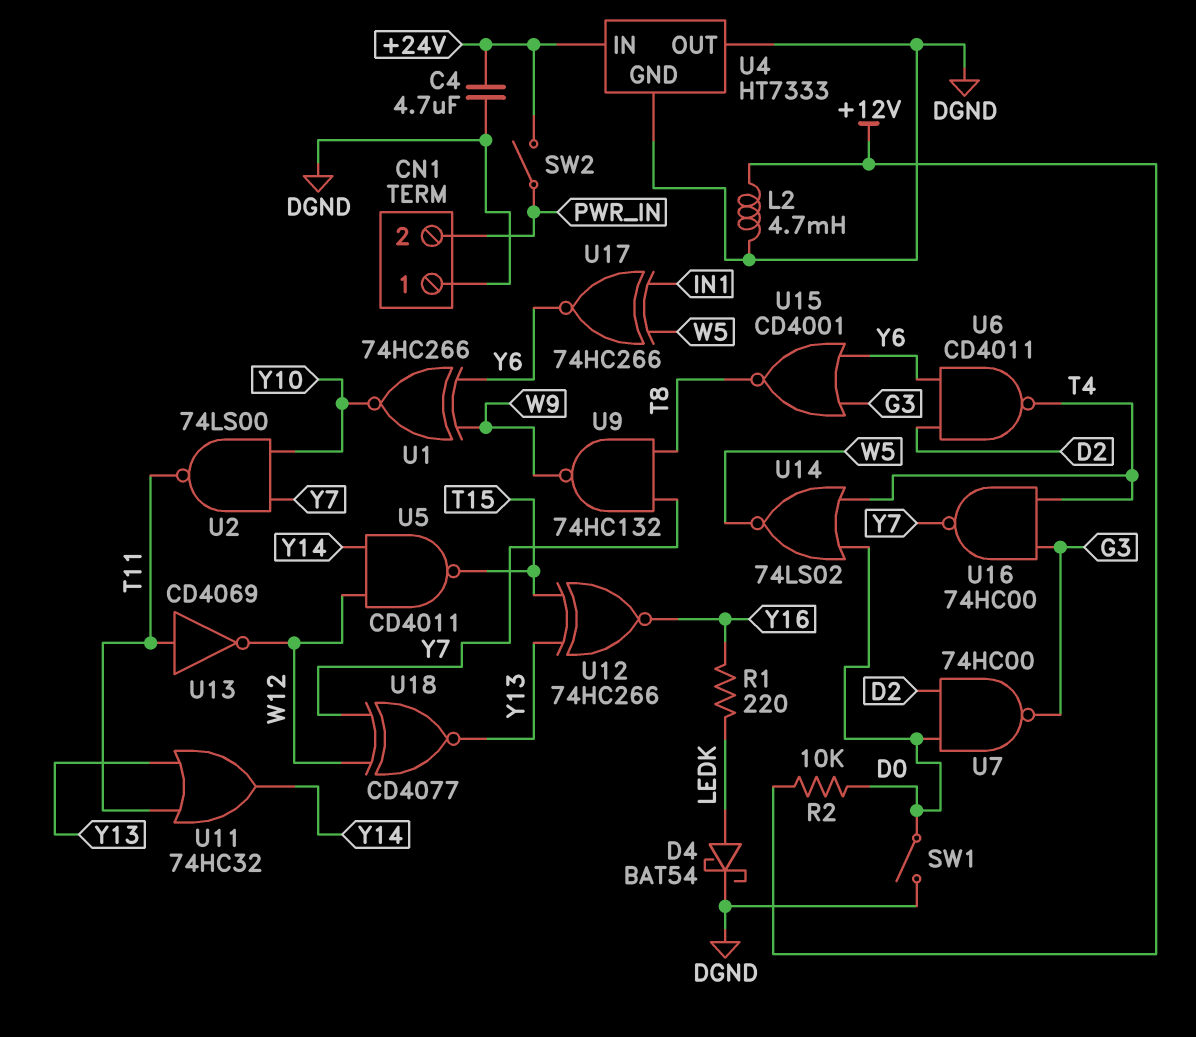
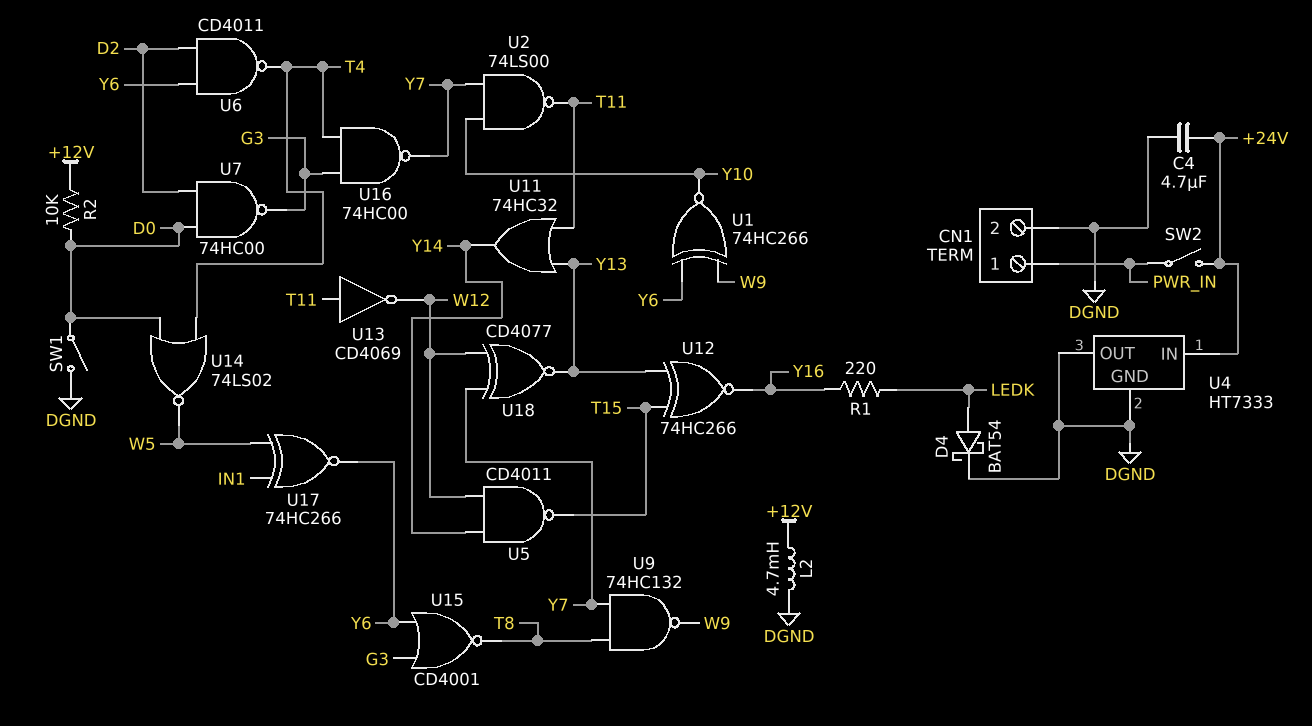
CN1 pin 1: DGND -> PWR_IN
CN1 pin 2: PWR_IN -> DGND

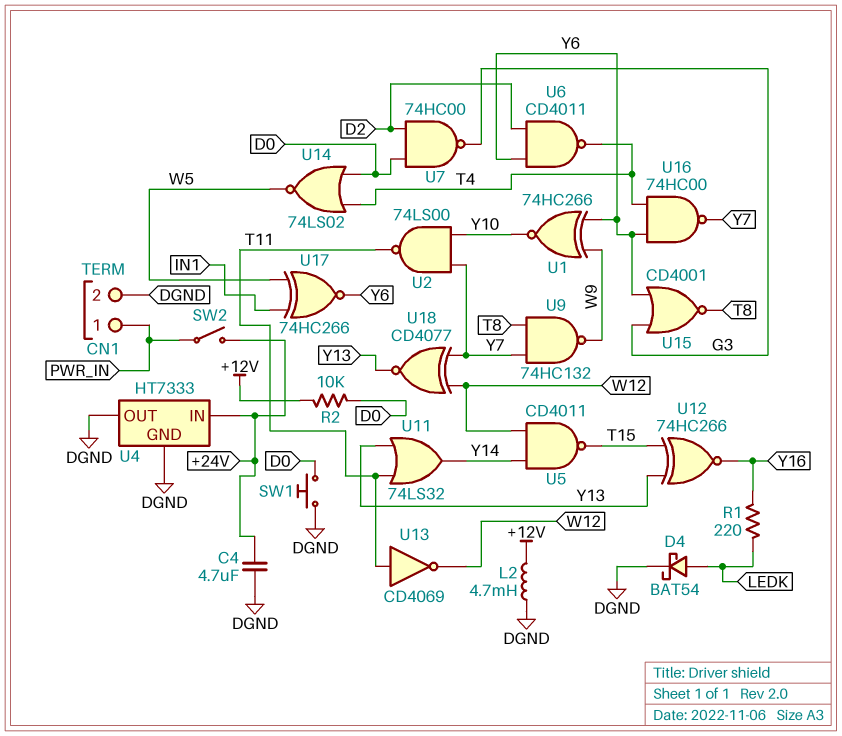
SW1: switch (D0, DGND) -> button (D0, DGND)
U11: OR 74HC32 (in T11, in Y13, out Y14) -> OR 74LS32 (in T11, in Y13, out Y14)
U16: NAND 74HC00 (in G3, in T4, out Y7) -> NAND 74HC00 (in T4, in Y6, out Y7)

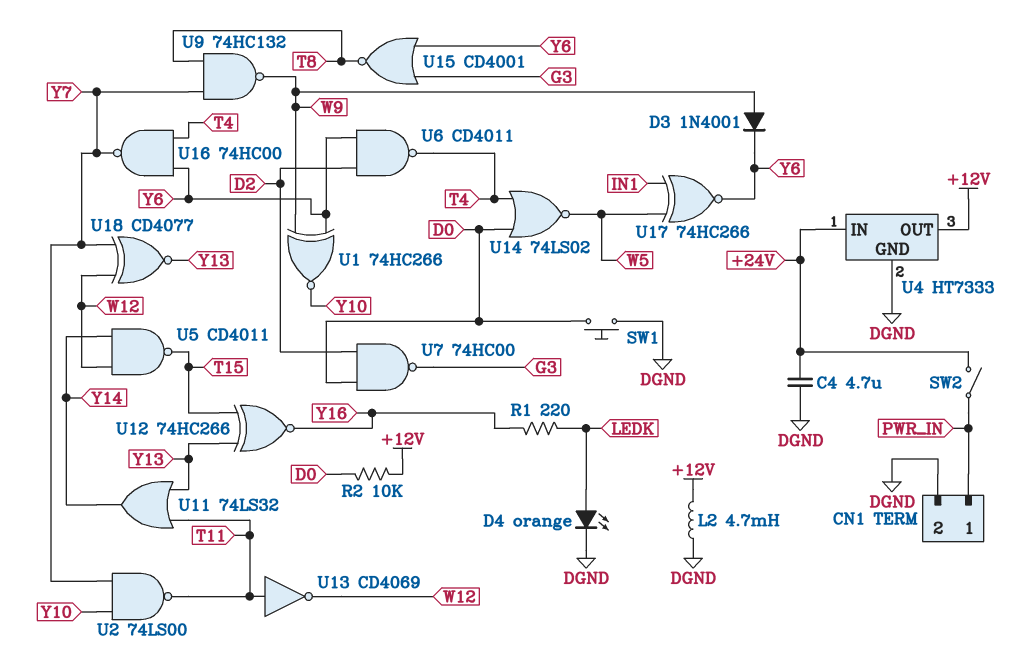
D3: none -> diode 1N4001 (A W9, K Y6)
D4: schottky BAT54 (A LEDK, K DGND) -> LED orange (A LEDK, K DGND)
U4 pin OUT: DGND -> +12V

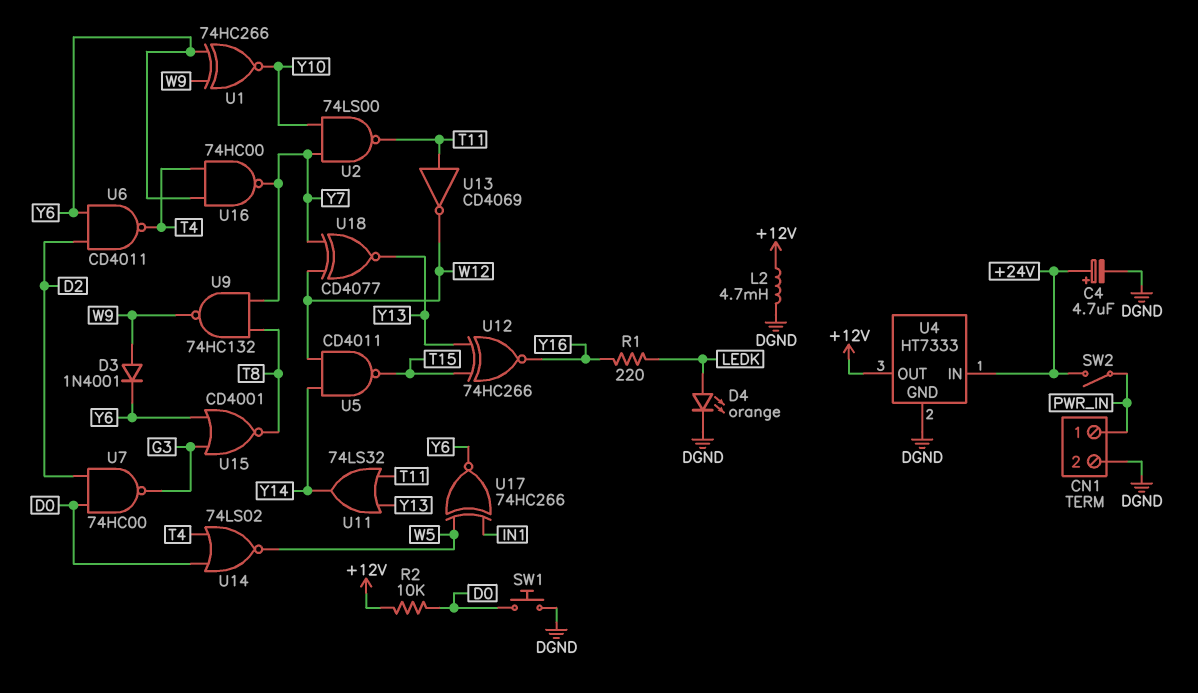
C4: 4.7uF (+24V, DGND) -> 4.7uF (plus +24V, minus DGND)

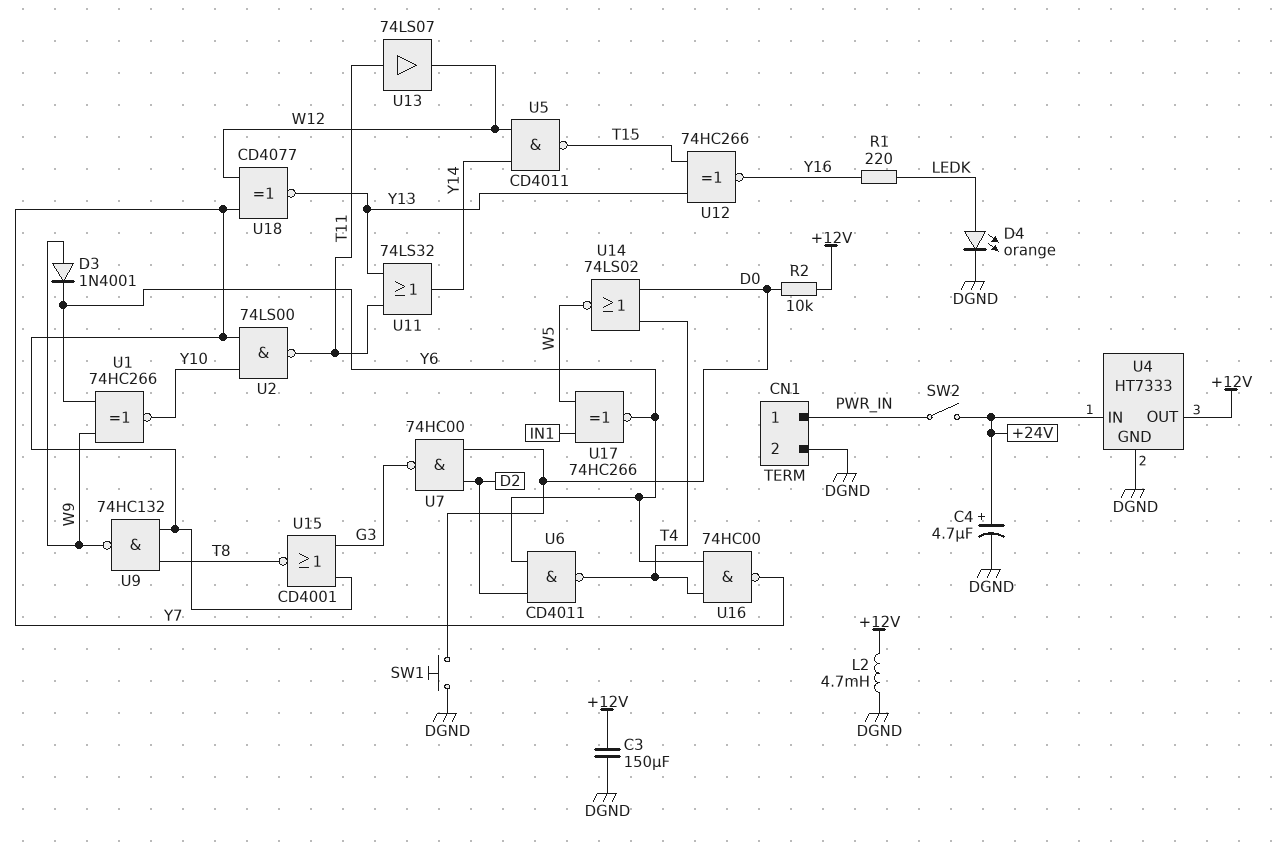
C3: none -> 150uF (+12V, DGND)
U13: NOT CD4069 (in T11, out W12) -> buffer 74LS07 (in T11, out W12)
U15: NOR CD4001 (in G3, in Y6, out T8) -> NOR CD4001 (in G3, in Y7, out T8)

